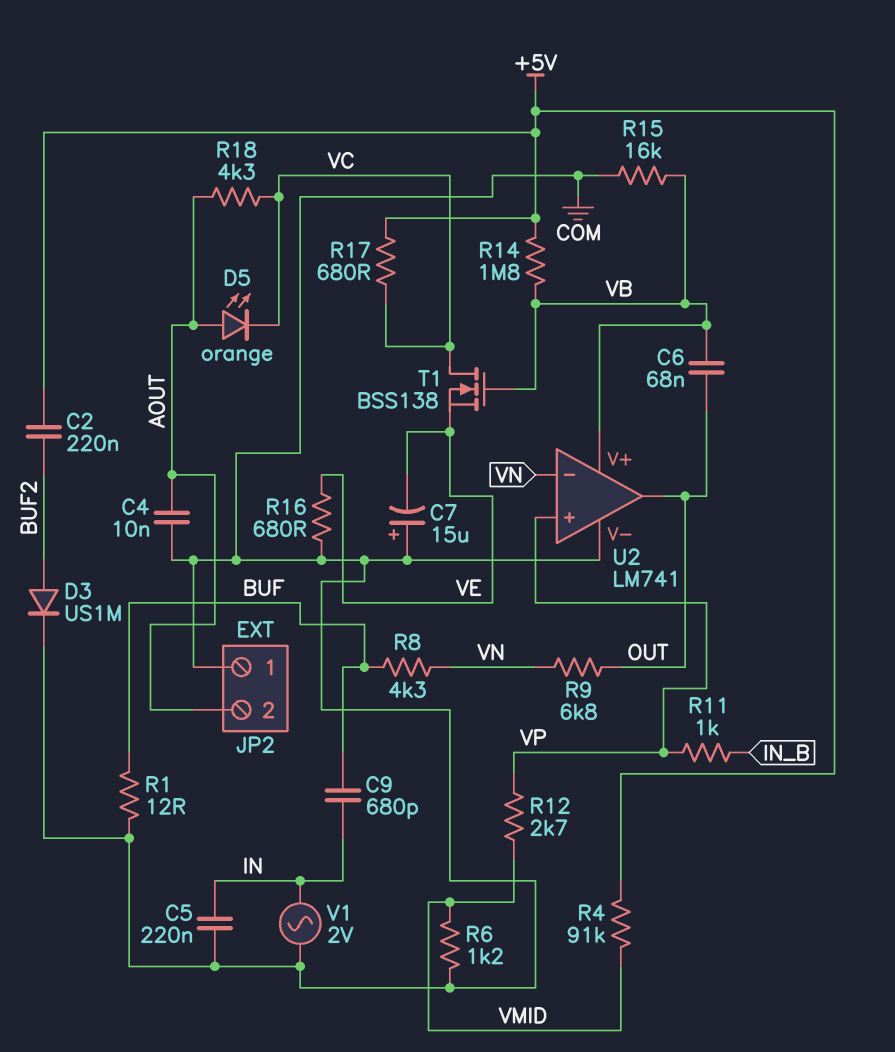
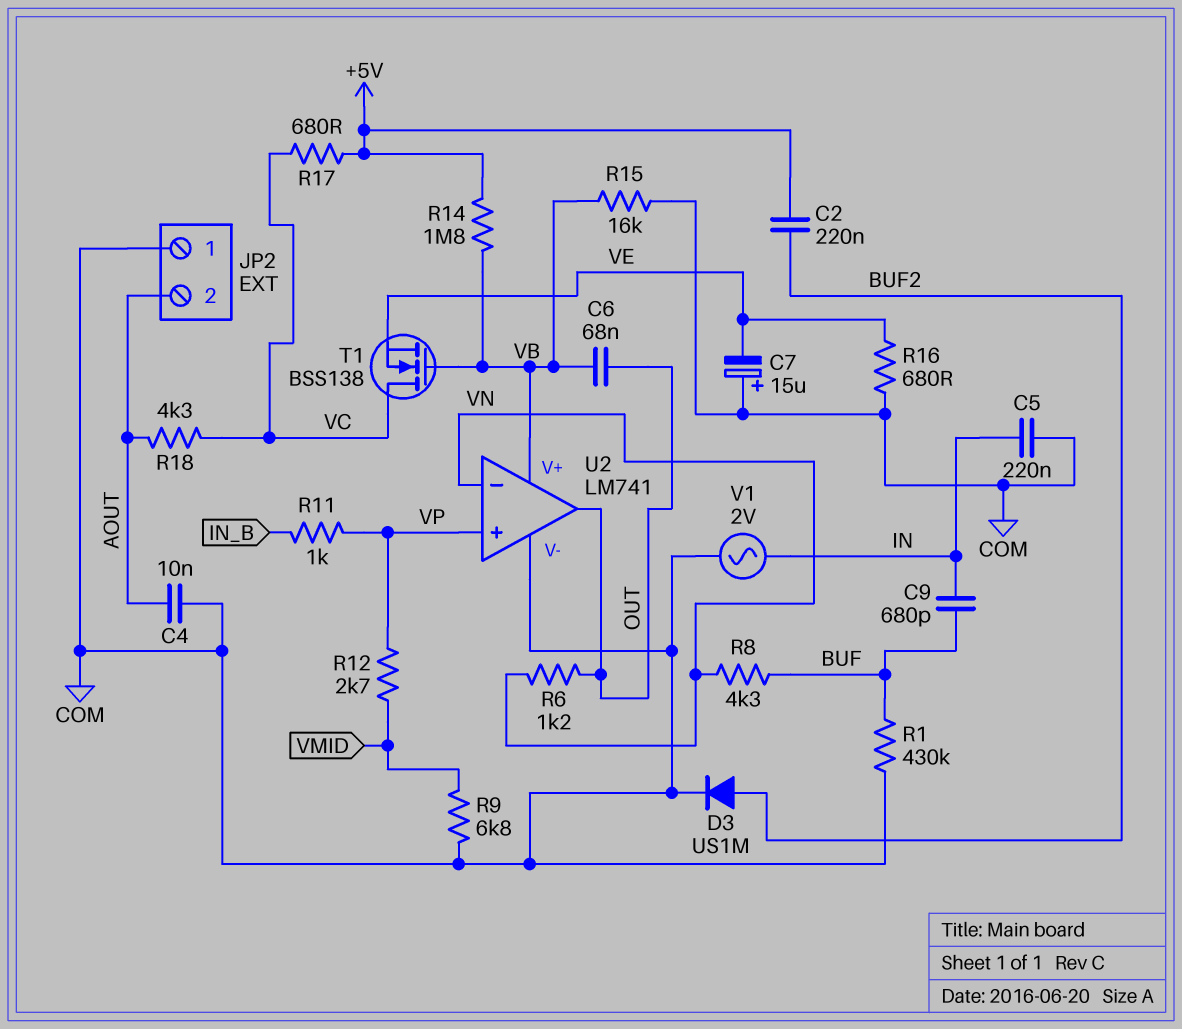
D5: LED orange (A AOUT, K VC) -> none
R1: 12 (BUF, COM) -> 430k (BUF, COM)
R4: 91k (+5V, VMID) -> none
R6: 1.2k (COM, VMID) -> 1.2k (OUT, VN)
R9: 6.8k (OUT, VN) -> 6.8k (COM, VMID)

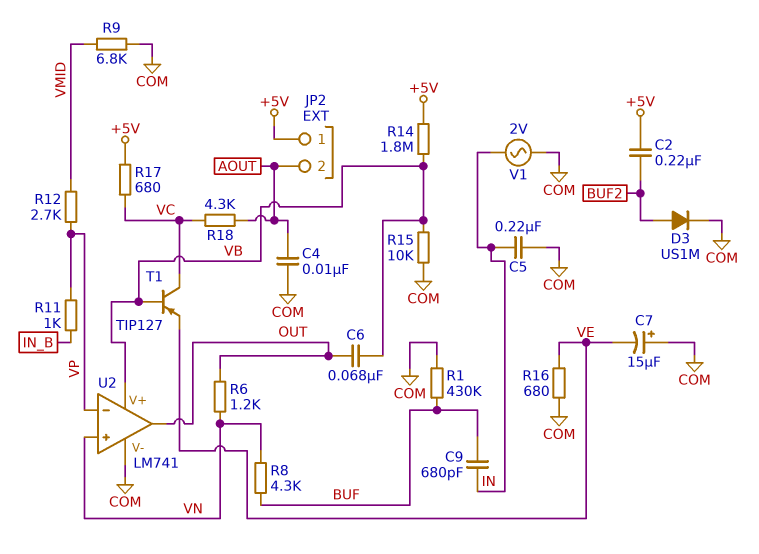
JP2 pin 1: COM -> +5V
R15: 16k (COM, VB) -> 10k (COM, VB)
T1: NMOS BSS138 (G VB, D VC, S VE) -> PNP TIP127 (B VB, C VC, E VE)
U2 pin in+: VP -> VN
U2 pin in-: VN -> VP

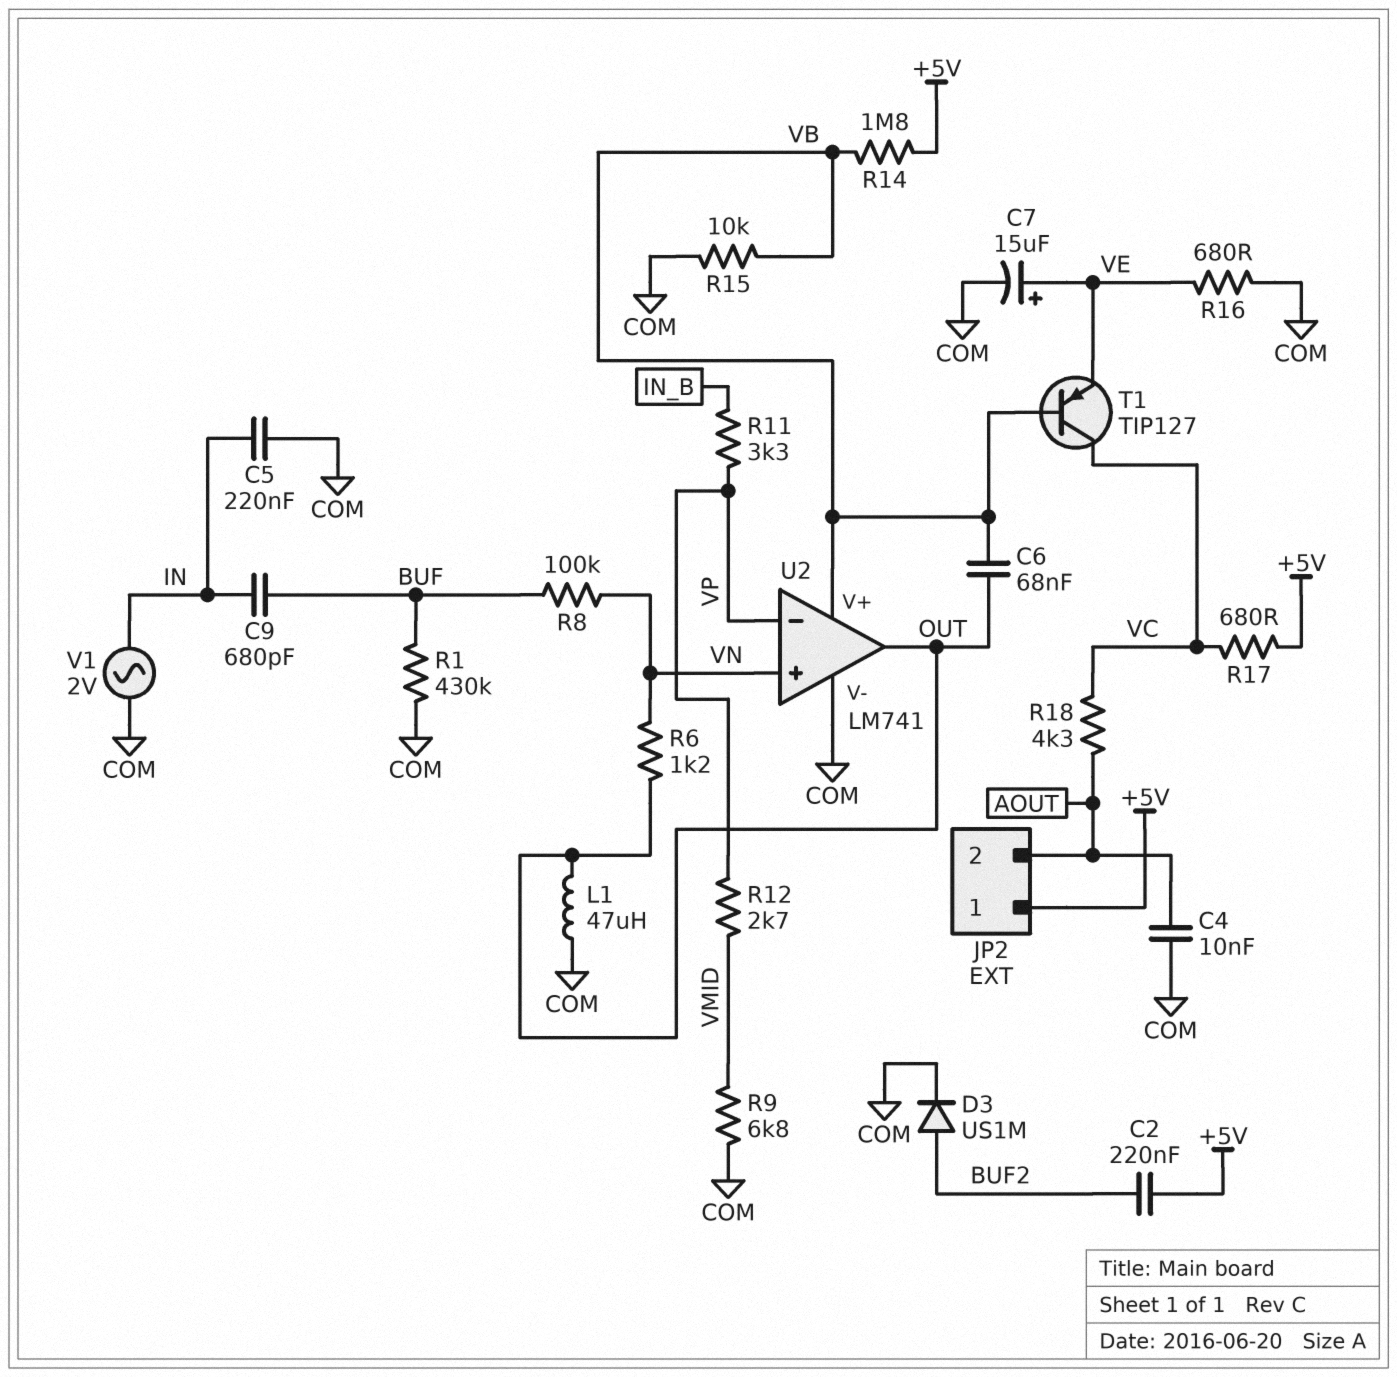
C7: 15uF (plus COM, minus VE) -> 15uF (plus VE, minus COM)
L1: none -> 47uH (COM, OUT)
R8: 4.3k (BUF, VN) -> 100k (BUF, VN)
R11: 1k (IN_B, VP) -> 3.3k (IN_B, VP)

